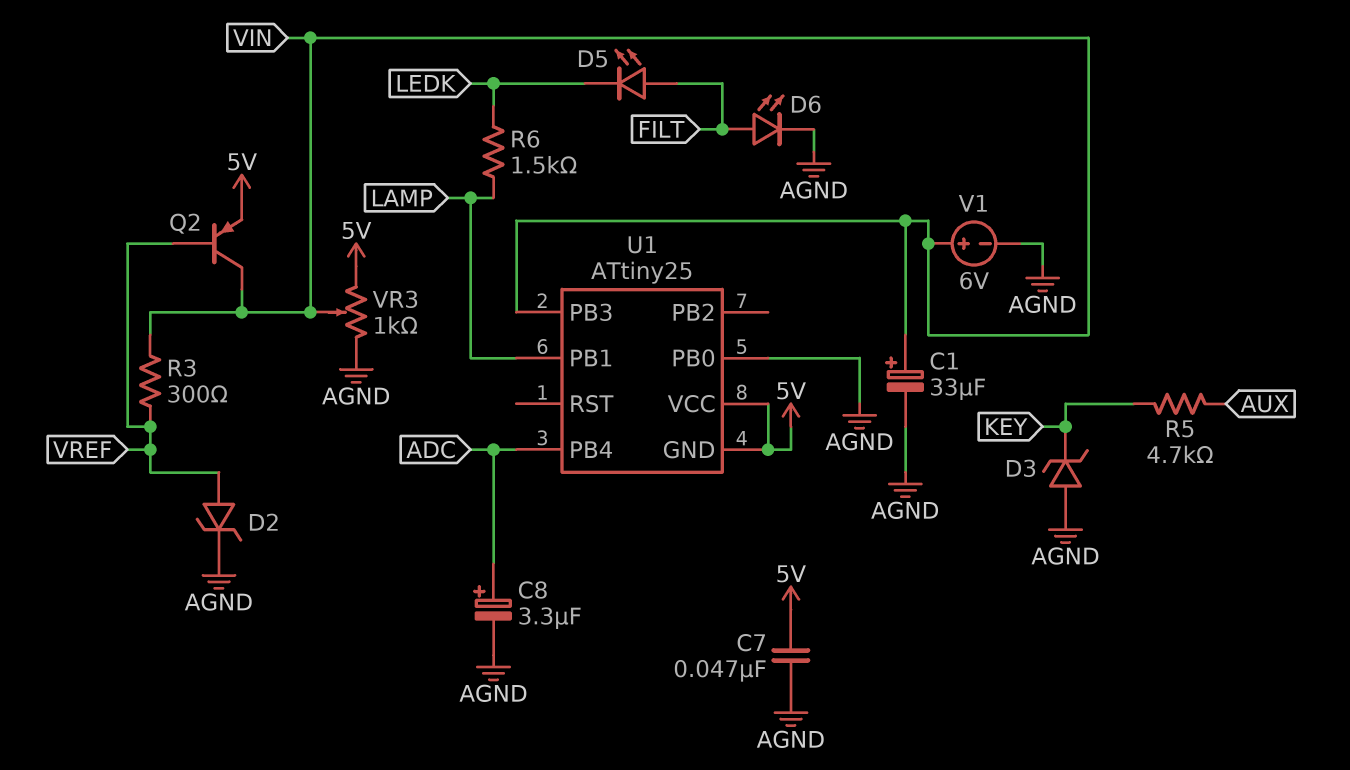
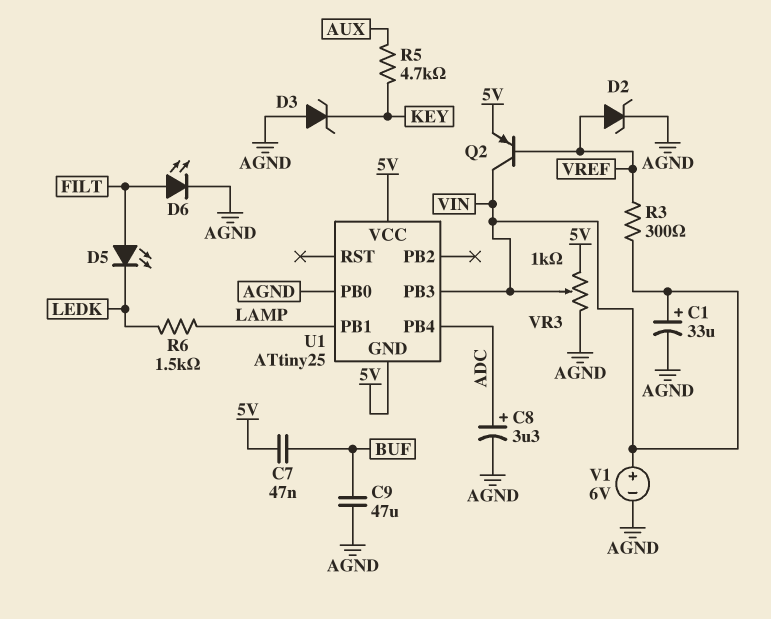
C7: 47nF (5V, AGND) -> 47nF (5V, BUF)
C9: none -> 47uF (AGND, BUF)

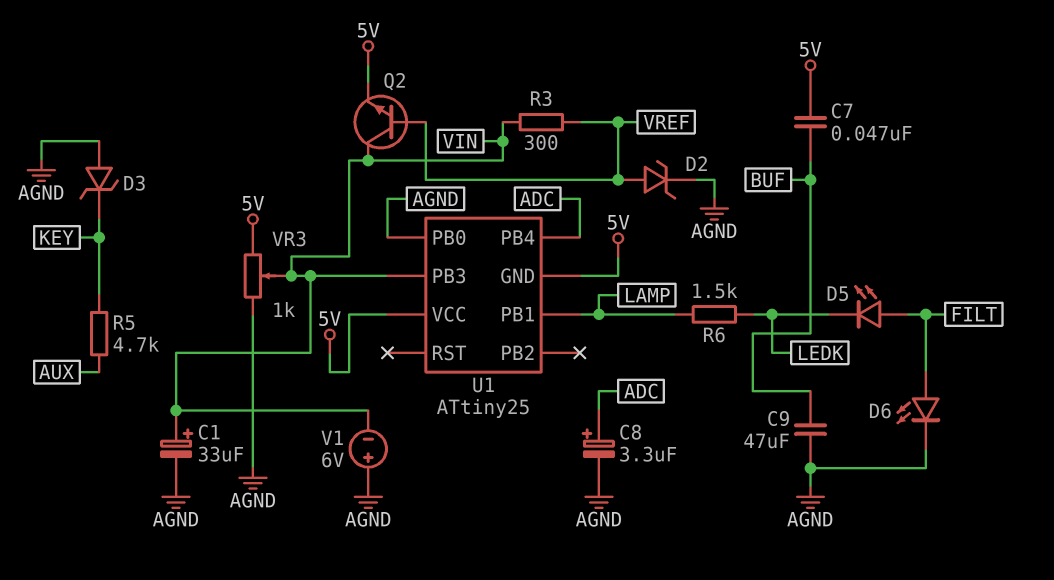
Q2: PNP (B VREF, C VIN, E 5V) -> NPN (B VREF, C VIN, E 5V)
V1: 6V (plus VIN, minus AGND) -> 6V (plus AGND, minus VIN)

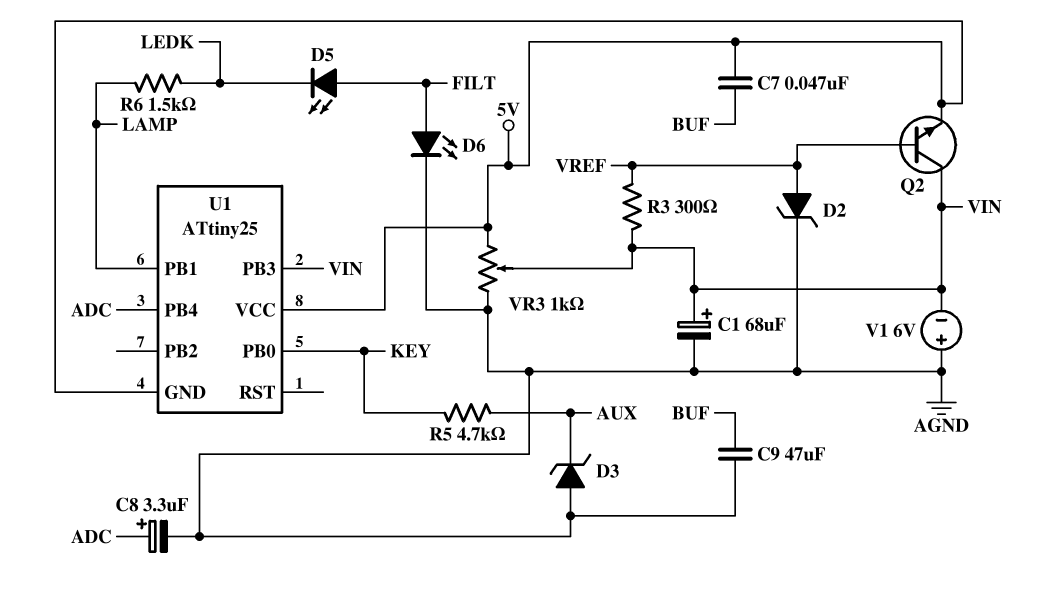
C1: 33uF (plus VIN, minus AGND) -> 68uF (plus VIN, minus AGND)
D3: zener (A AGND, K KEY) -> zener (A AGND, K AUX)
U1 pin PB0: AGND -> KEY

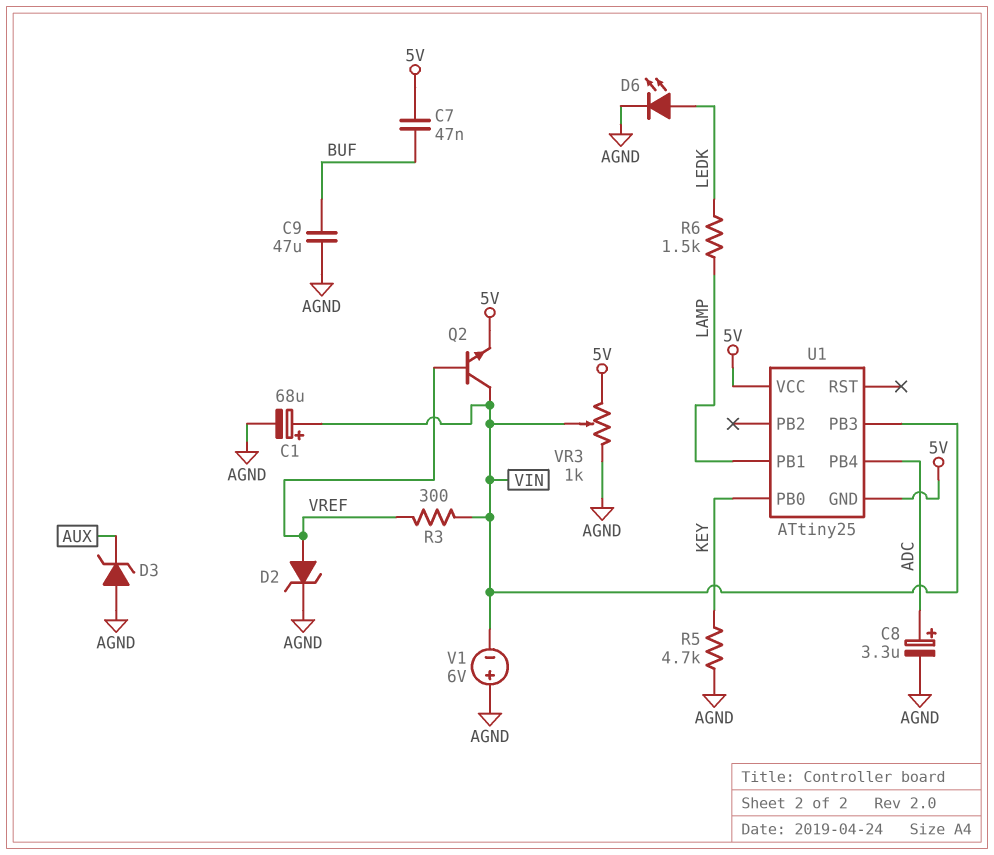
D5: LED (A FILT, K LEDK) -> none
D6: LED (A FILT, K AGND) -> LED (A LEDK, K AGND)
R5: 4.7k (AUX, KEY) -> 4.7k (AGND, KEY)

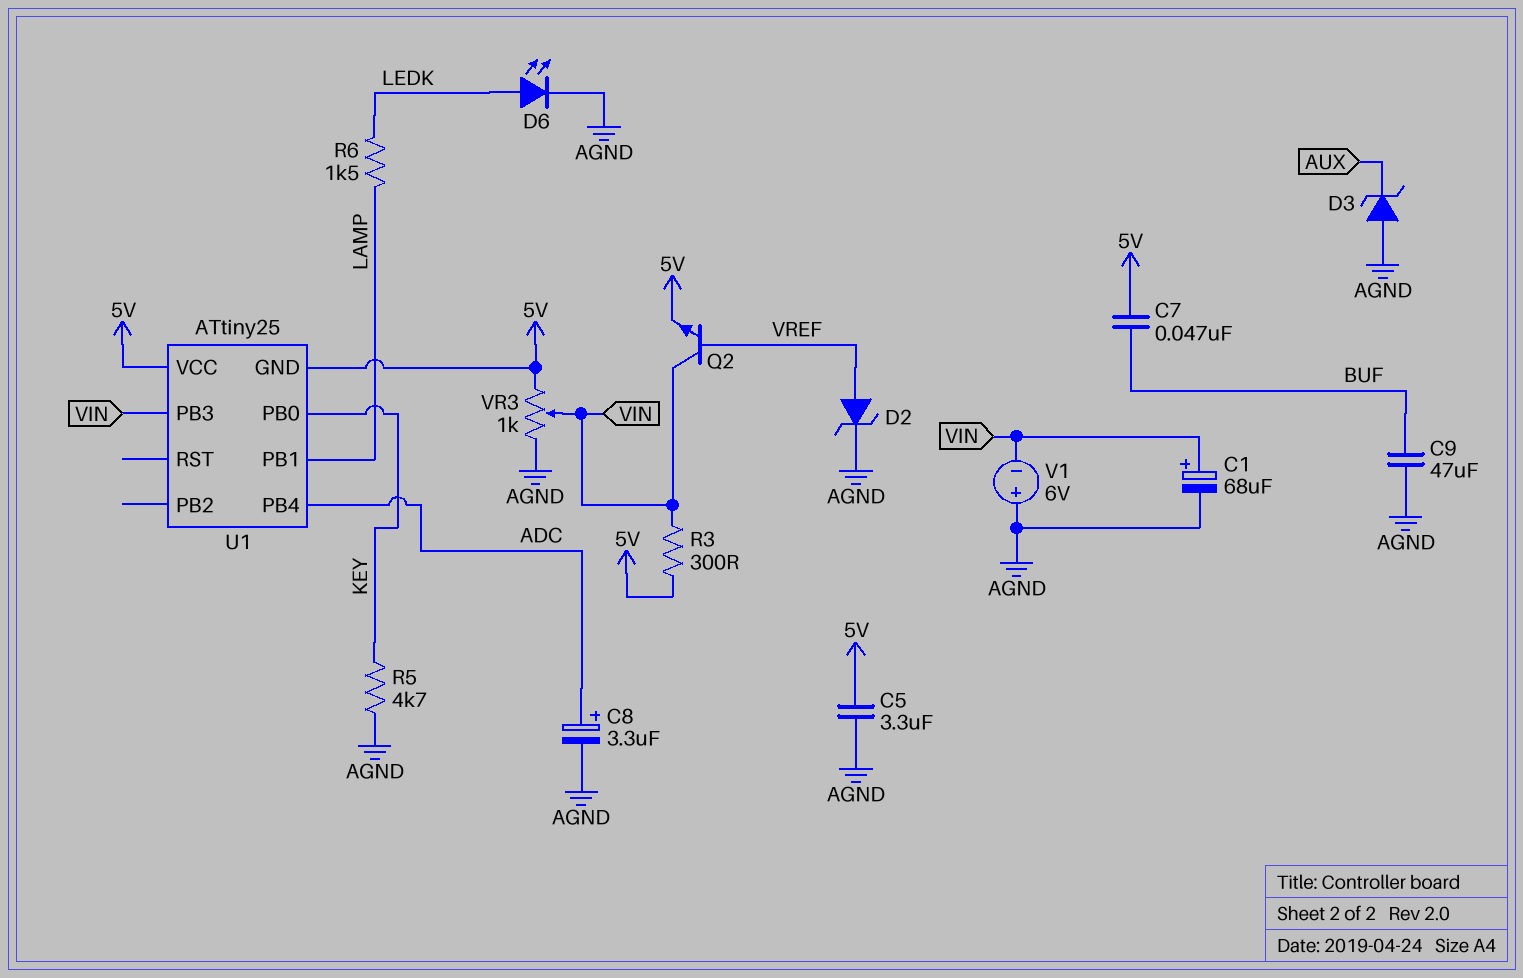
C5: none -> 3.3uF (5V, AGND)
R3: 300 (VIN, VREF) -> 300 (5V, VIN)

